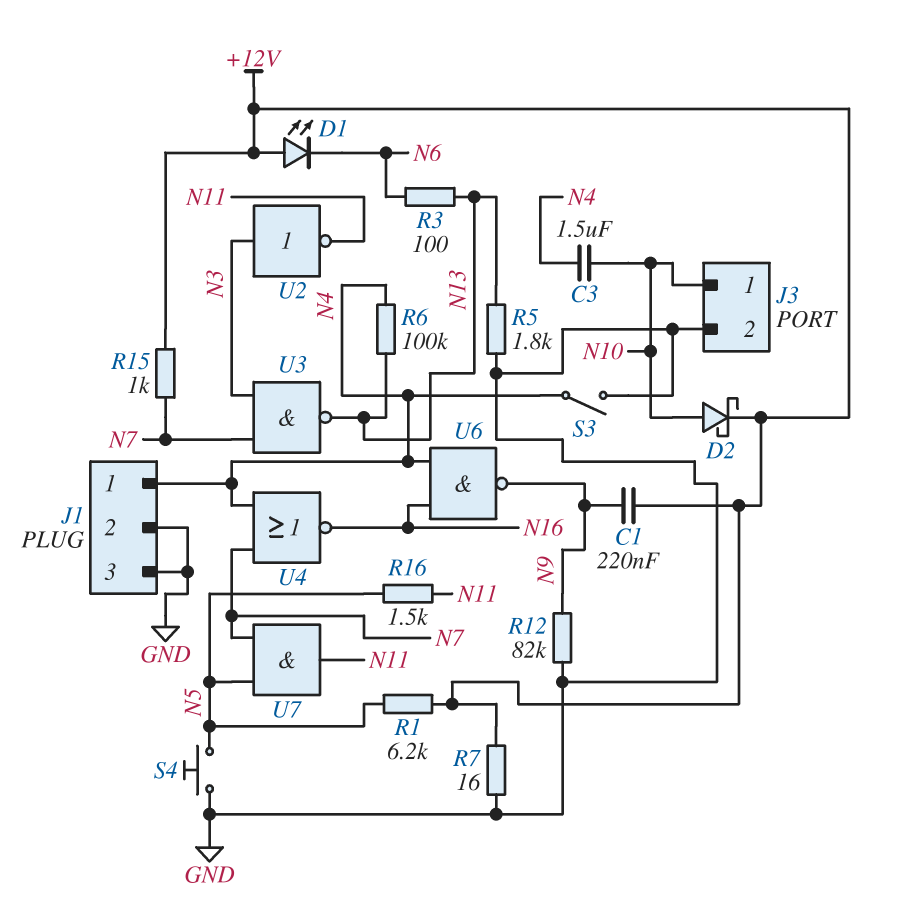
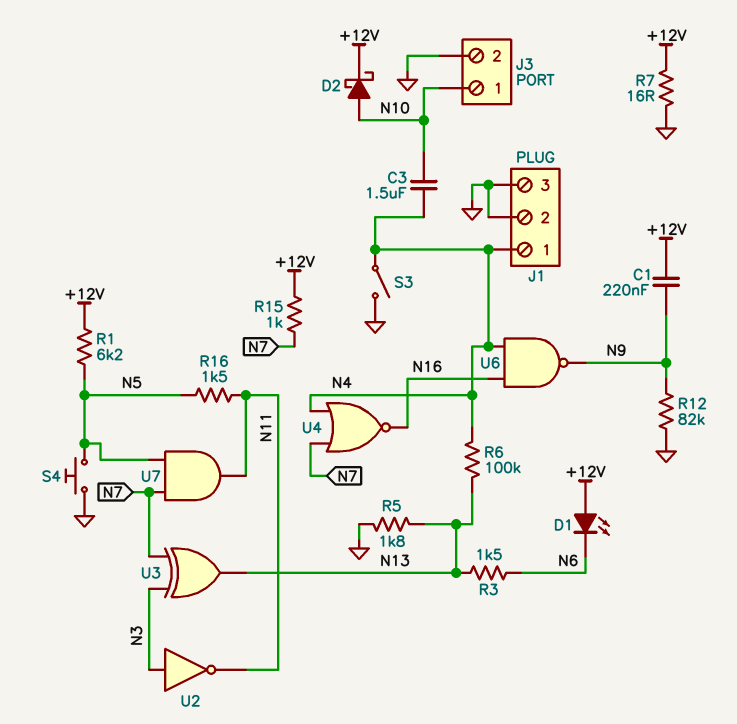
R3: 100 (N6, N13) -> 1.5k (N6, N13)
U3: NAND (in N3, in N7, out N13) -> XOR (in N3, in N7, out N13)

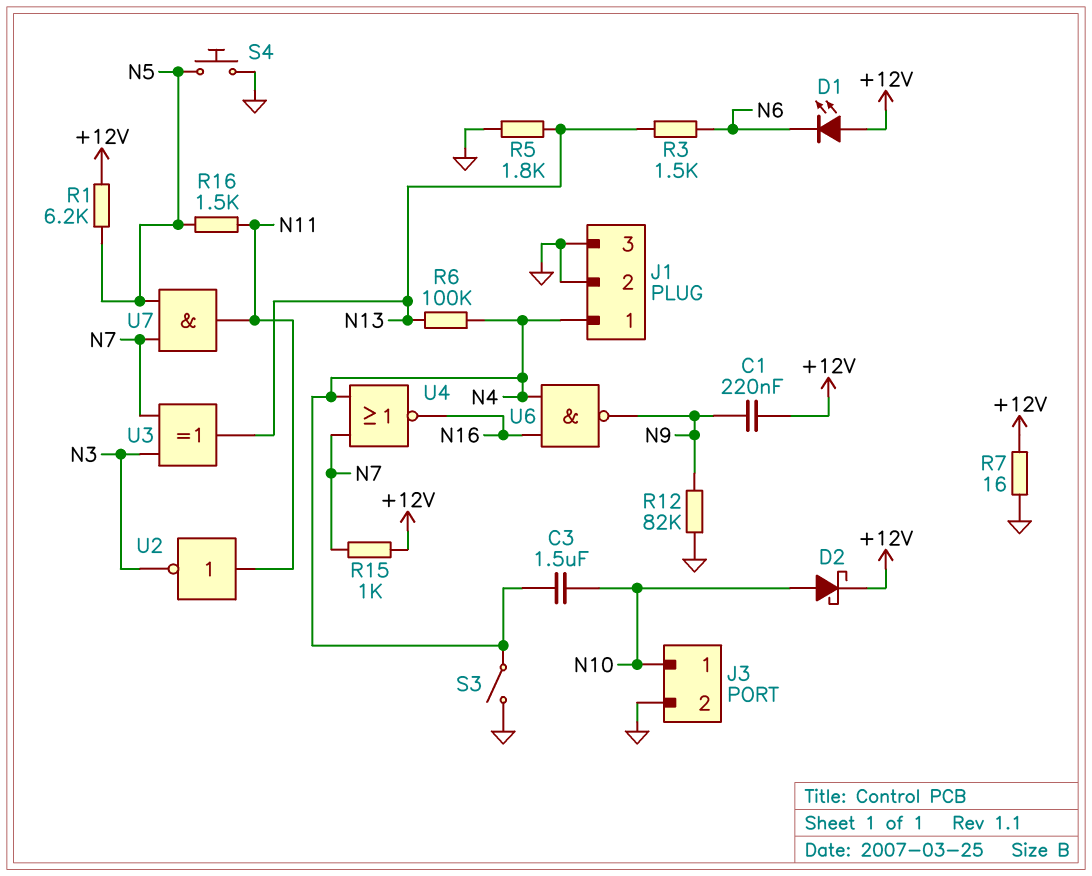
U2: NOT (in N3, out N11) -> NOT (in N11, out N3)

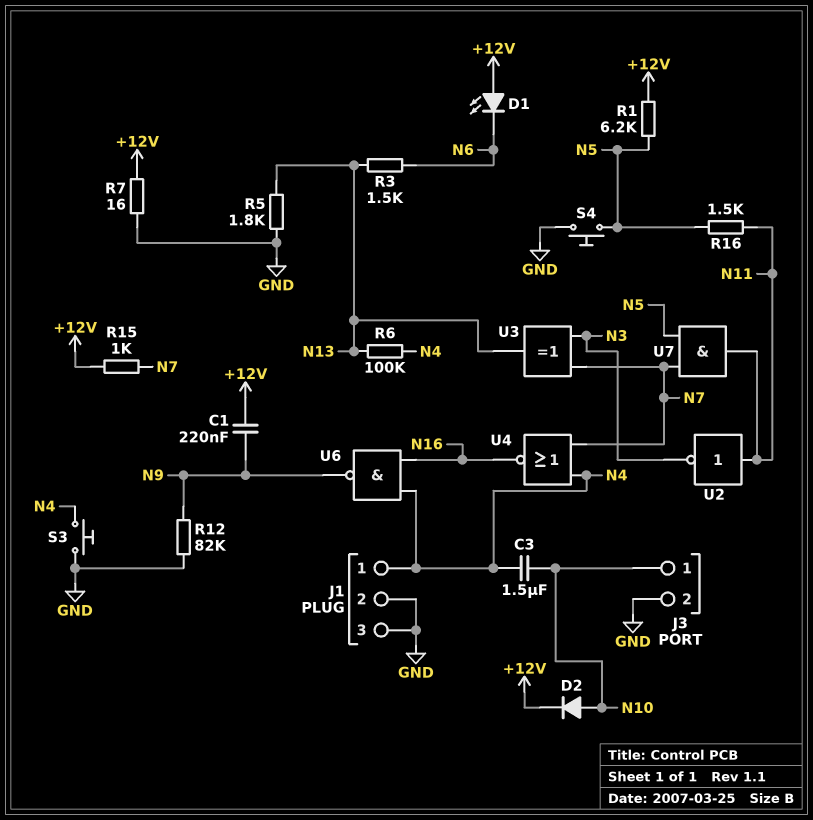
D2: schottky (A N10, K +12V) -> diode (A N10, K +12V)
S3: switch (GND, N4) -> button (GND, N4)

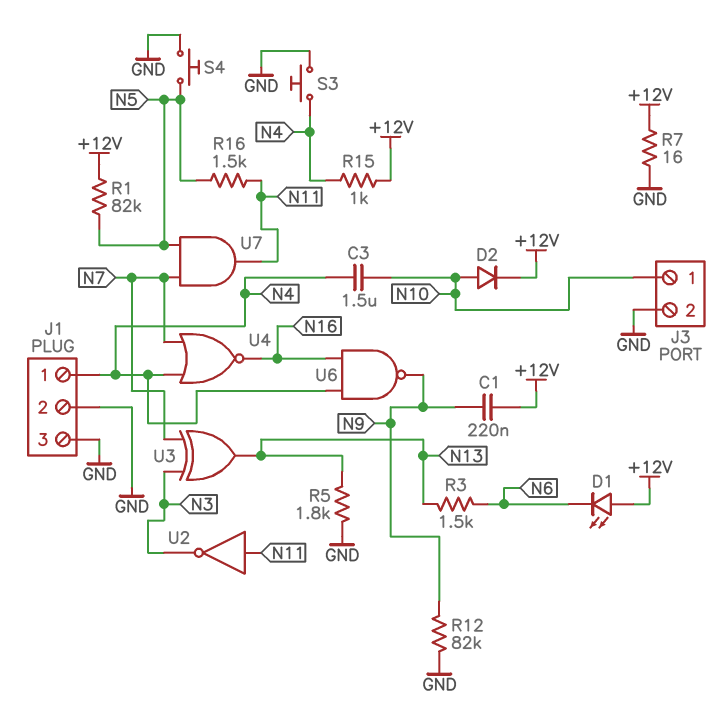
R1: 6.2k (+12V, N5) -> 82k (+12V, N5)
R6: 100k (N4, N13) -> none
R15: 1k (+12V, N7) -> 1k (+12V, N4)

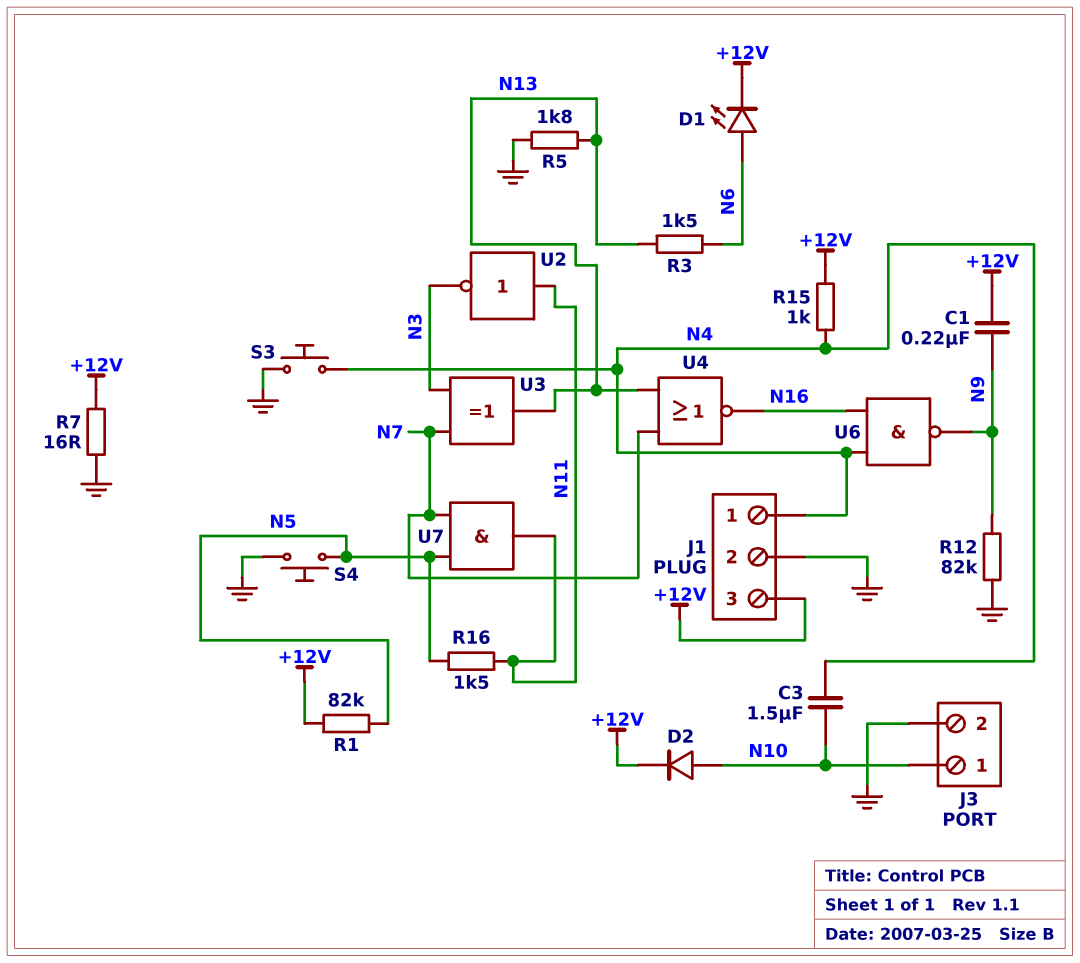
D1: LED (A +12V, K N6) -> LED (A N6, K +12V)
J1 pin 3: GND -> +12V
U4: NOR (in N4, in N7, out N16) -> NOR (in N7, in N13, out N16)

